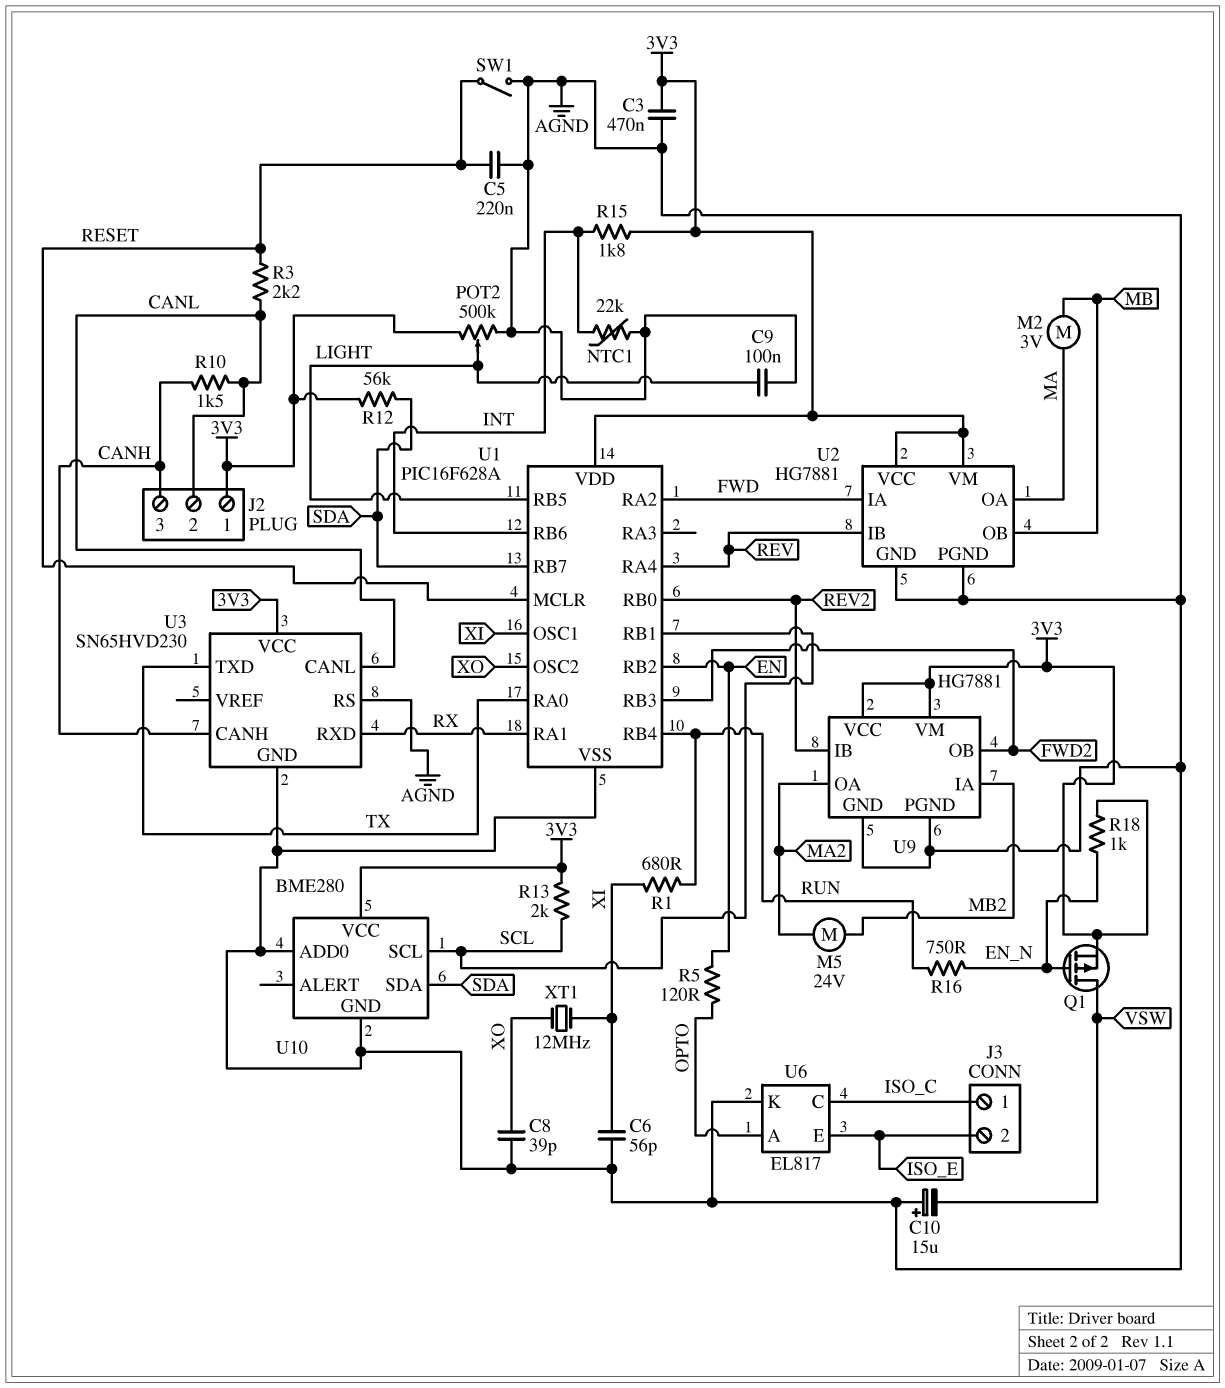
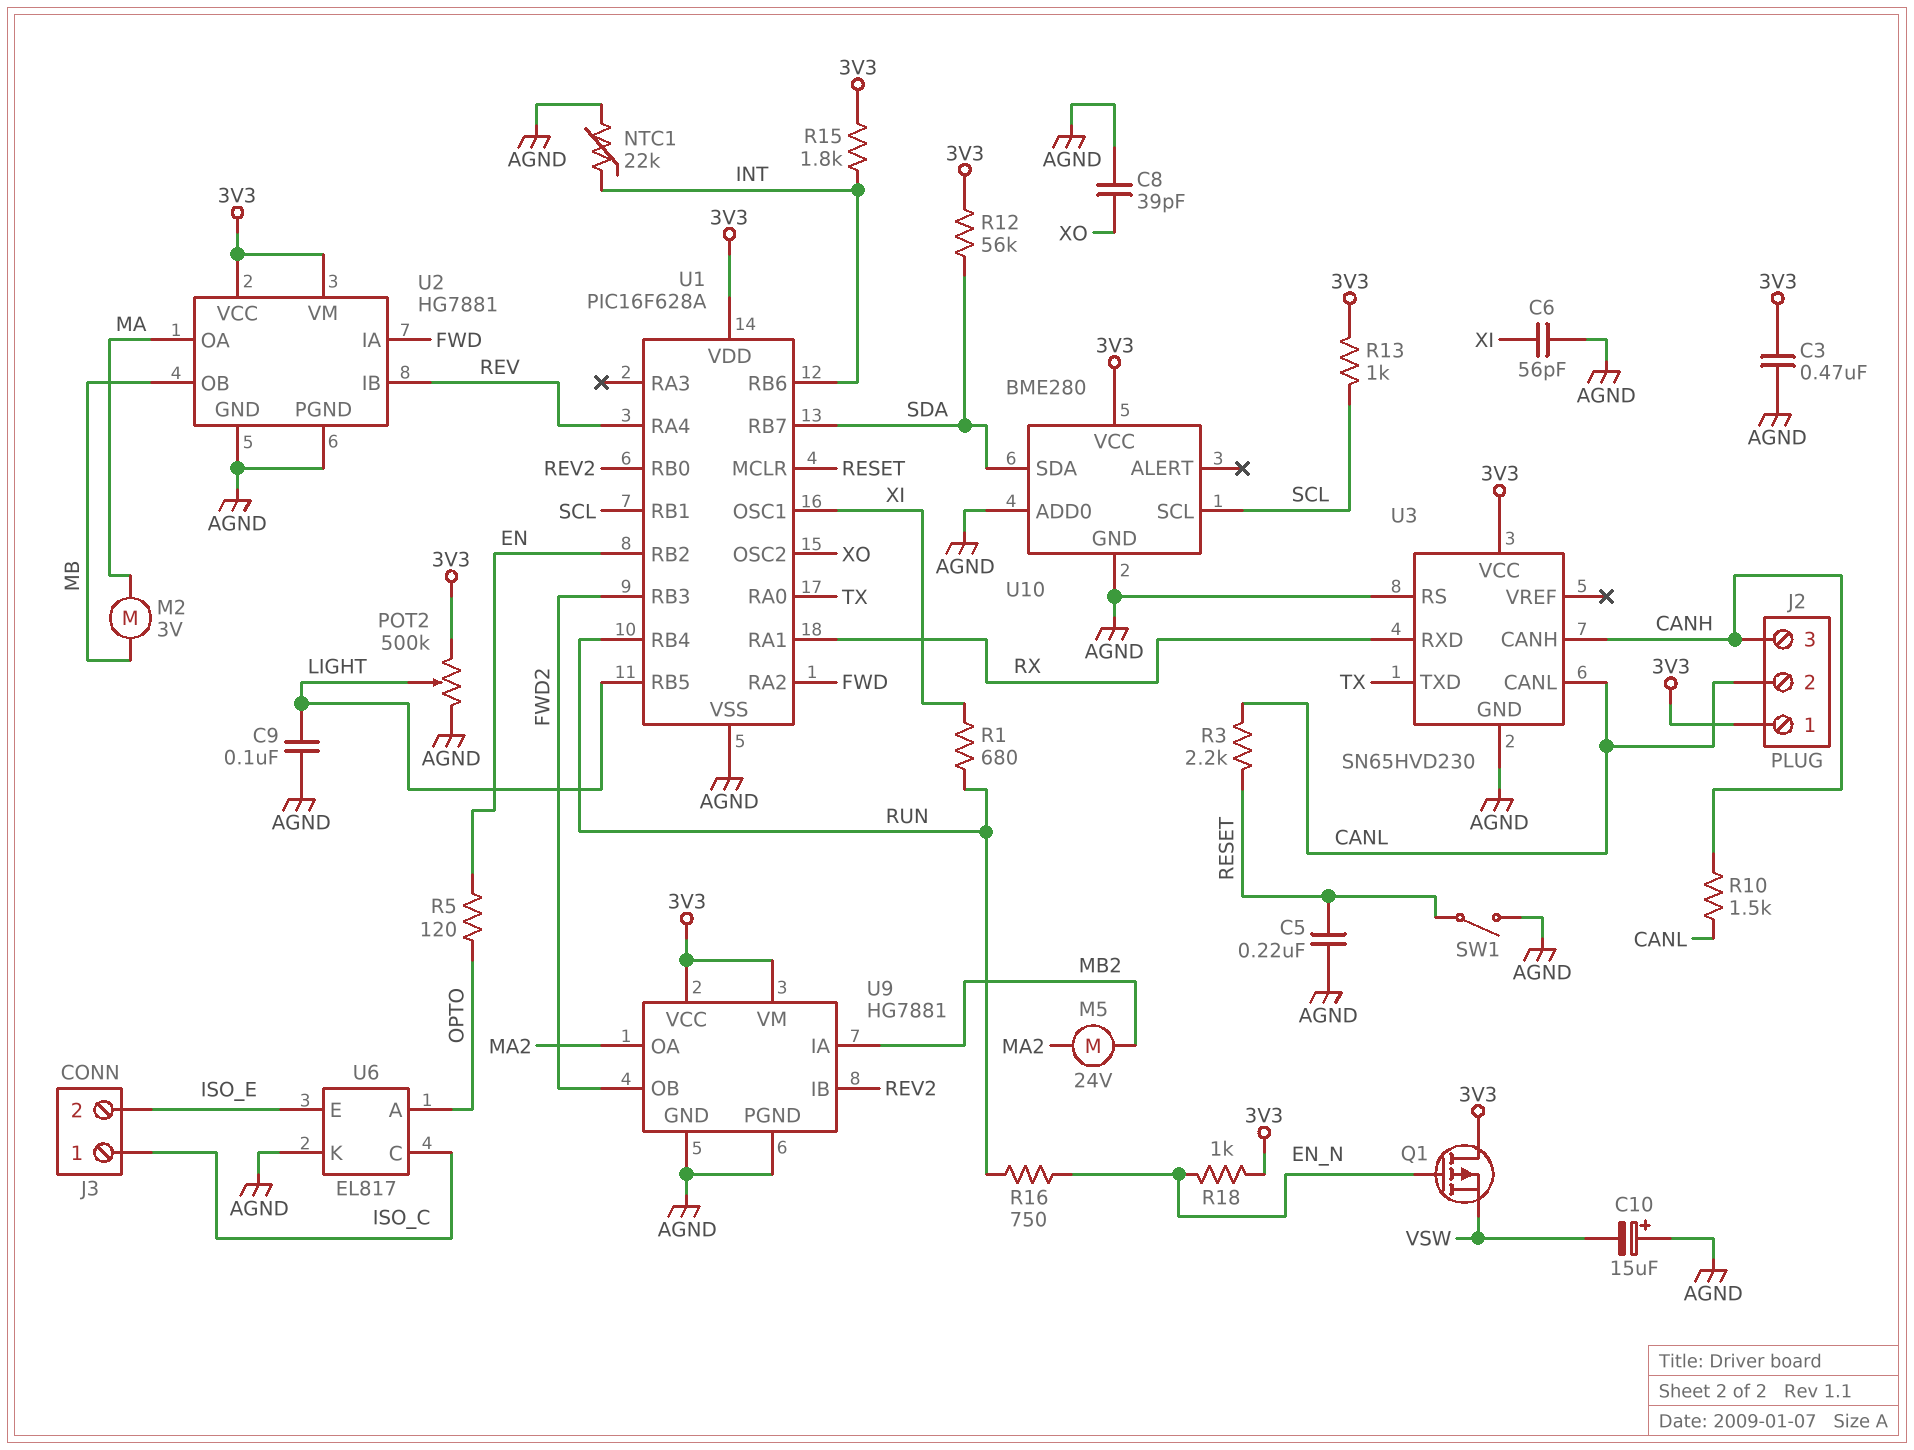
Q1: PMOS (G EN_N, D VSW, S 3V3) -> PMOS (G EN_N, D 3V3, S VSW)
R13: 2k (3V3, SCL) -> 1k (3V3, SCL)
XT1: 12MHz (XI, XO) -> none

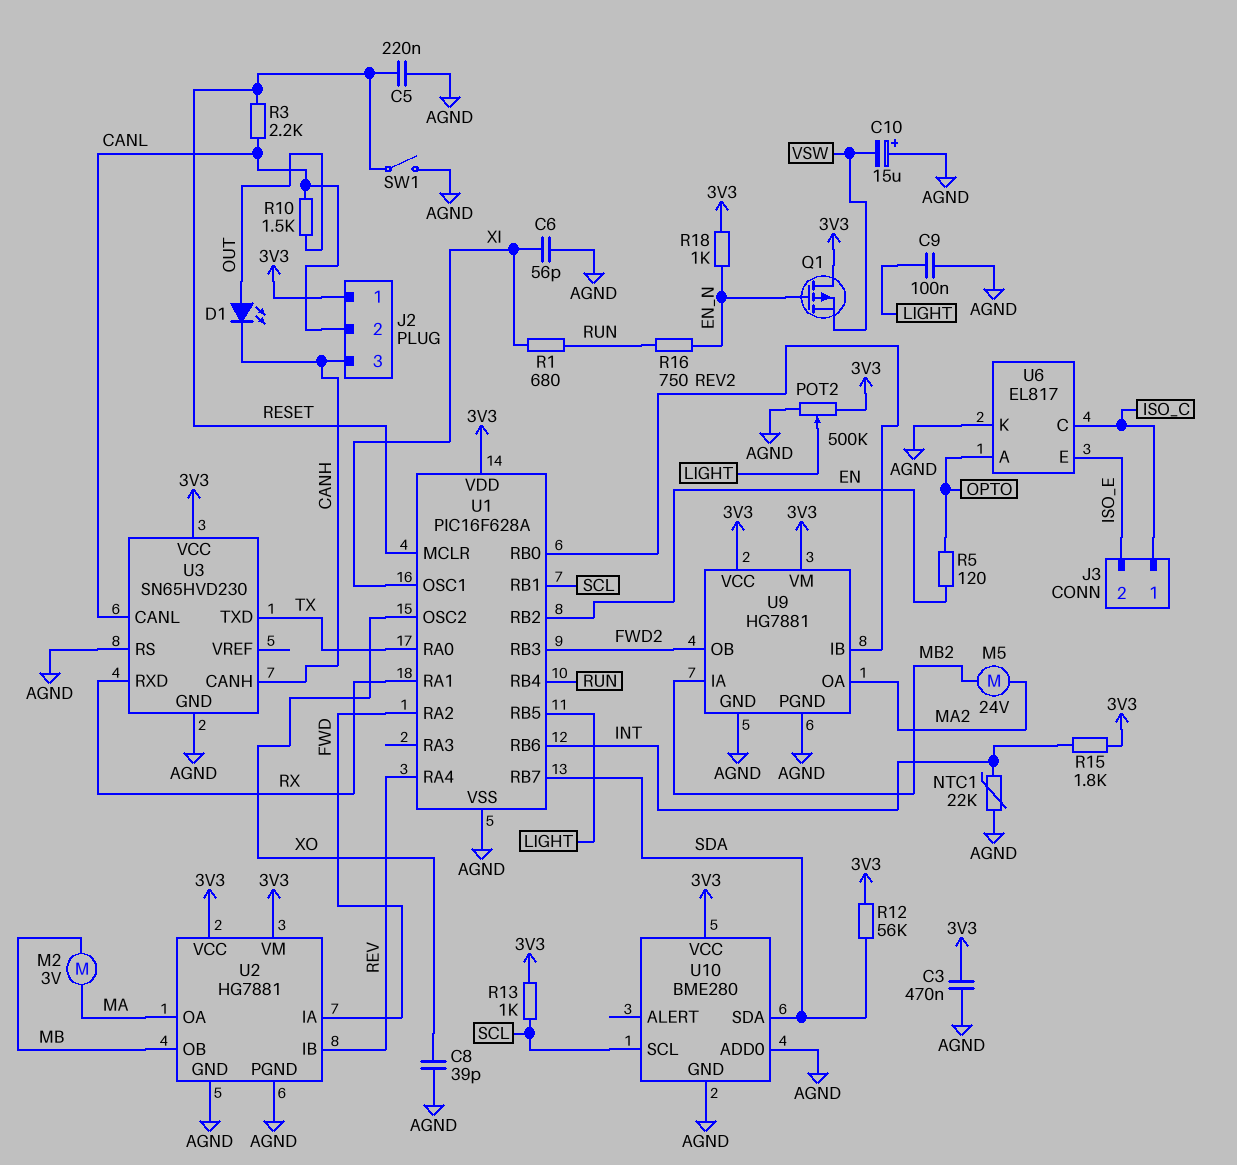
D1: none -> LED (A OUT, K CANH)
R10: 1.5k (CANH, CANL) -> 1.5k (CANL, OUT)

